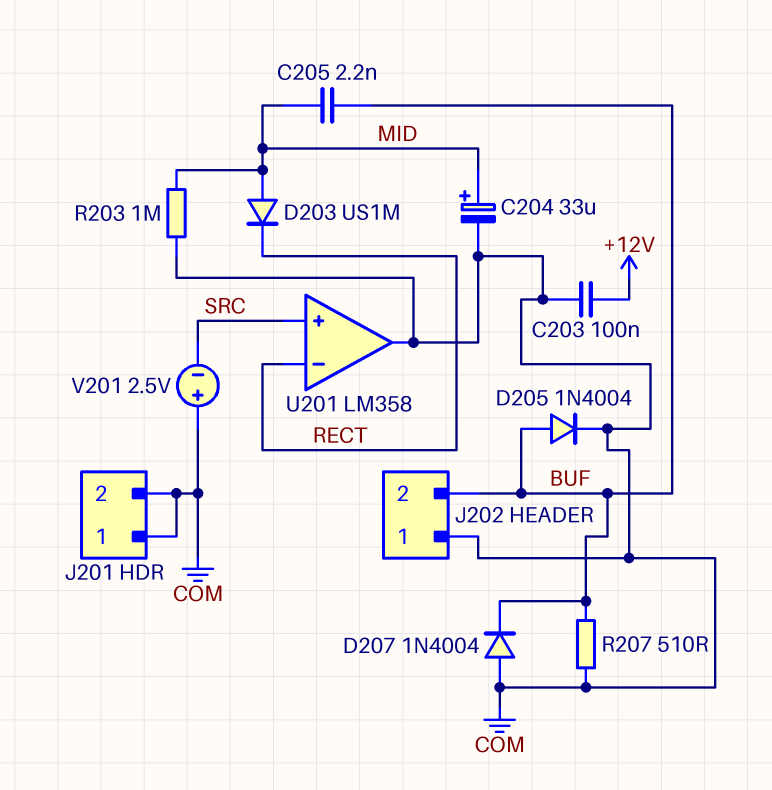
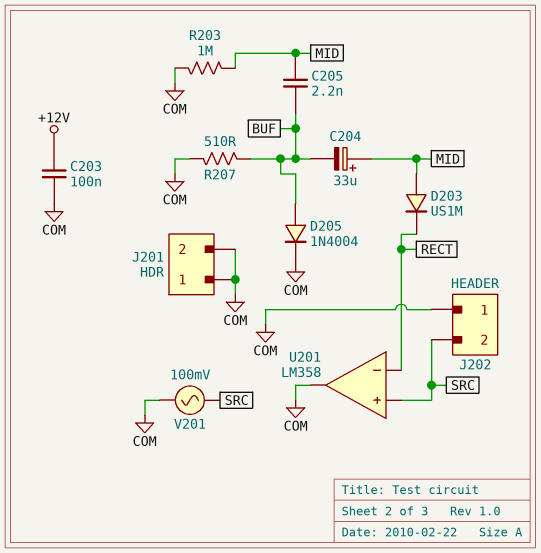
C204: 33uF (plus MID, minus COM) -> 33uF (plus MID, minus BUF)
D207: diode 1N4004 (A COM, K BUF) -> none
J202 pin 2: BUF -> SRC
V201: 2.5V (plus COM, minus SRC) -> AC 100mV (COM, SRC)

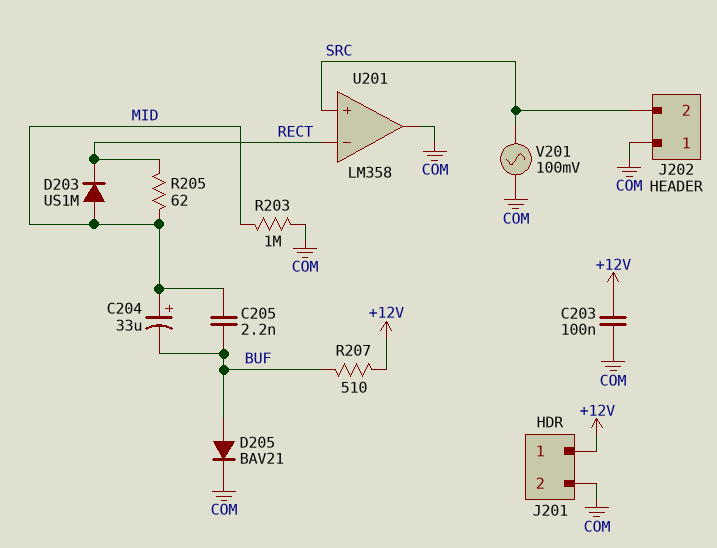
D205: diode 1N4004 (A BUF, K COM) -> diode BAV21 (A BUF, K COM)
J201 pin 1: COM -> +12V
R205: none -> 62 (MID, RECT)
R207: 510 (BUF, COM) -> 510 (+12V, BUF)

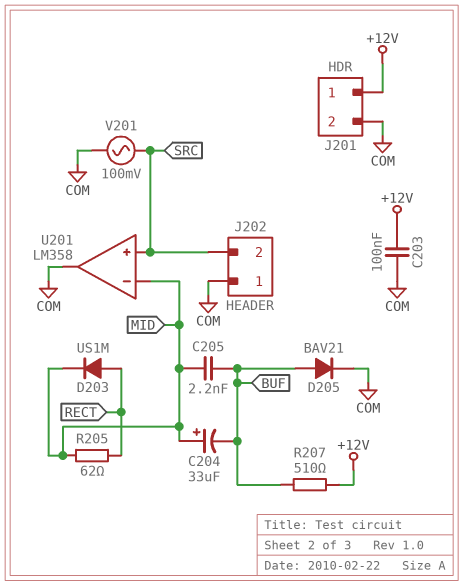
D203: diode US1M (A MID, K RECT) -> diode US1M (A RECT, K MID)
R203: 1M (COM, MID) -> none
U201 pin in-: RECT -> MID

